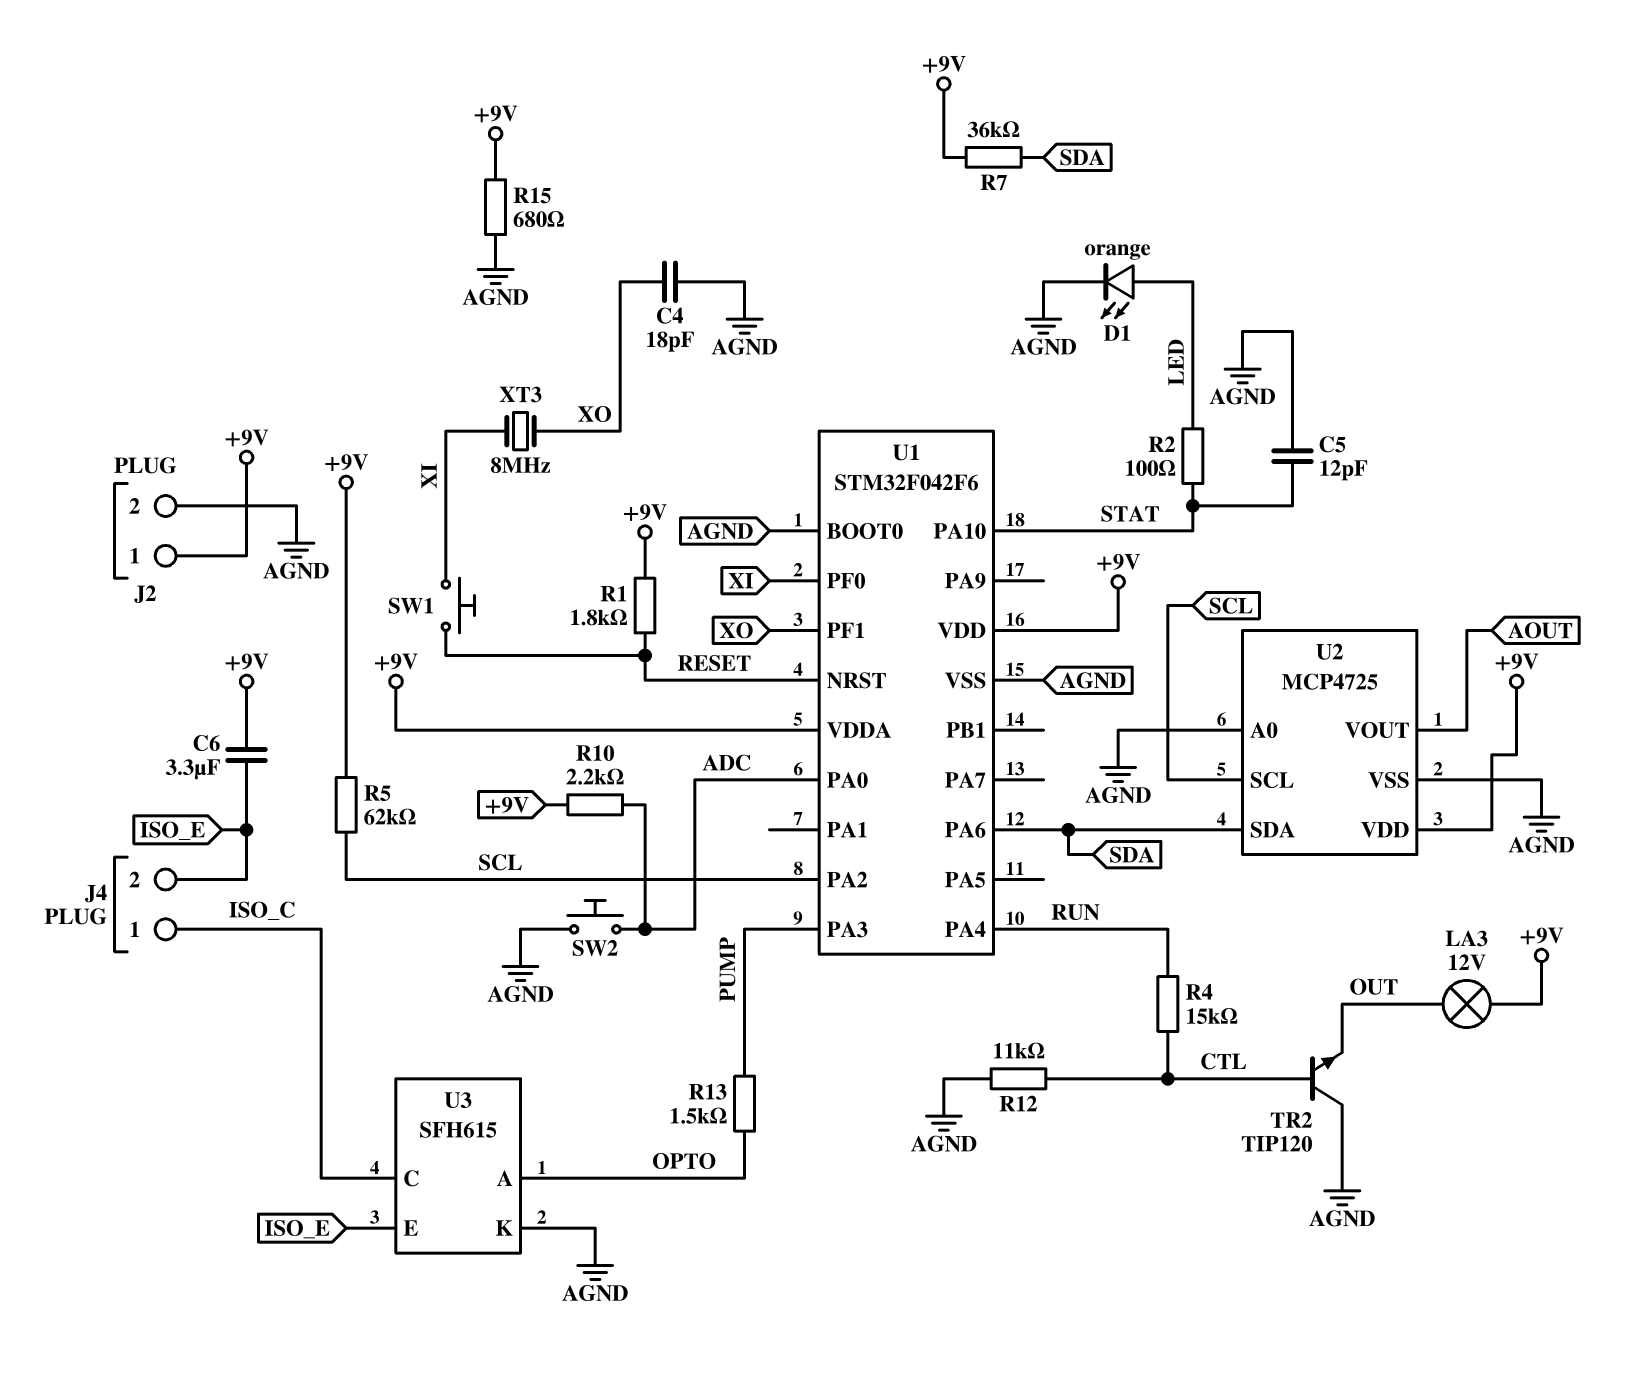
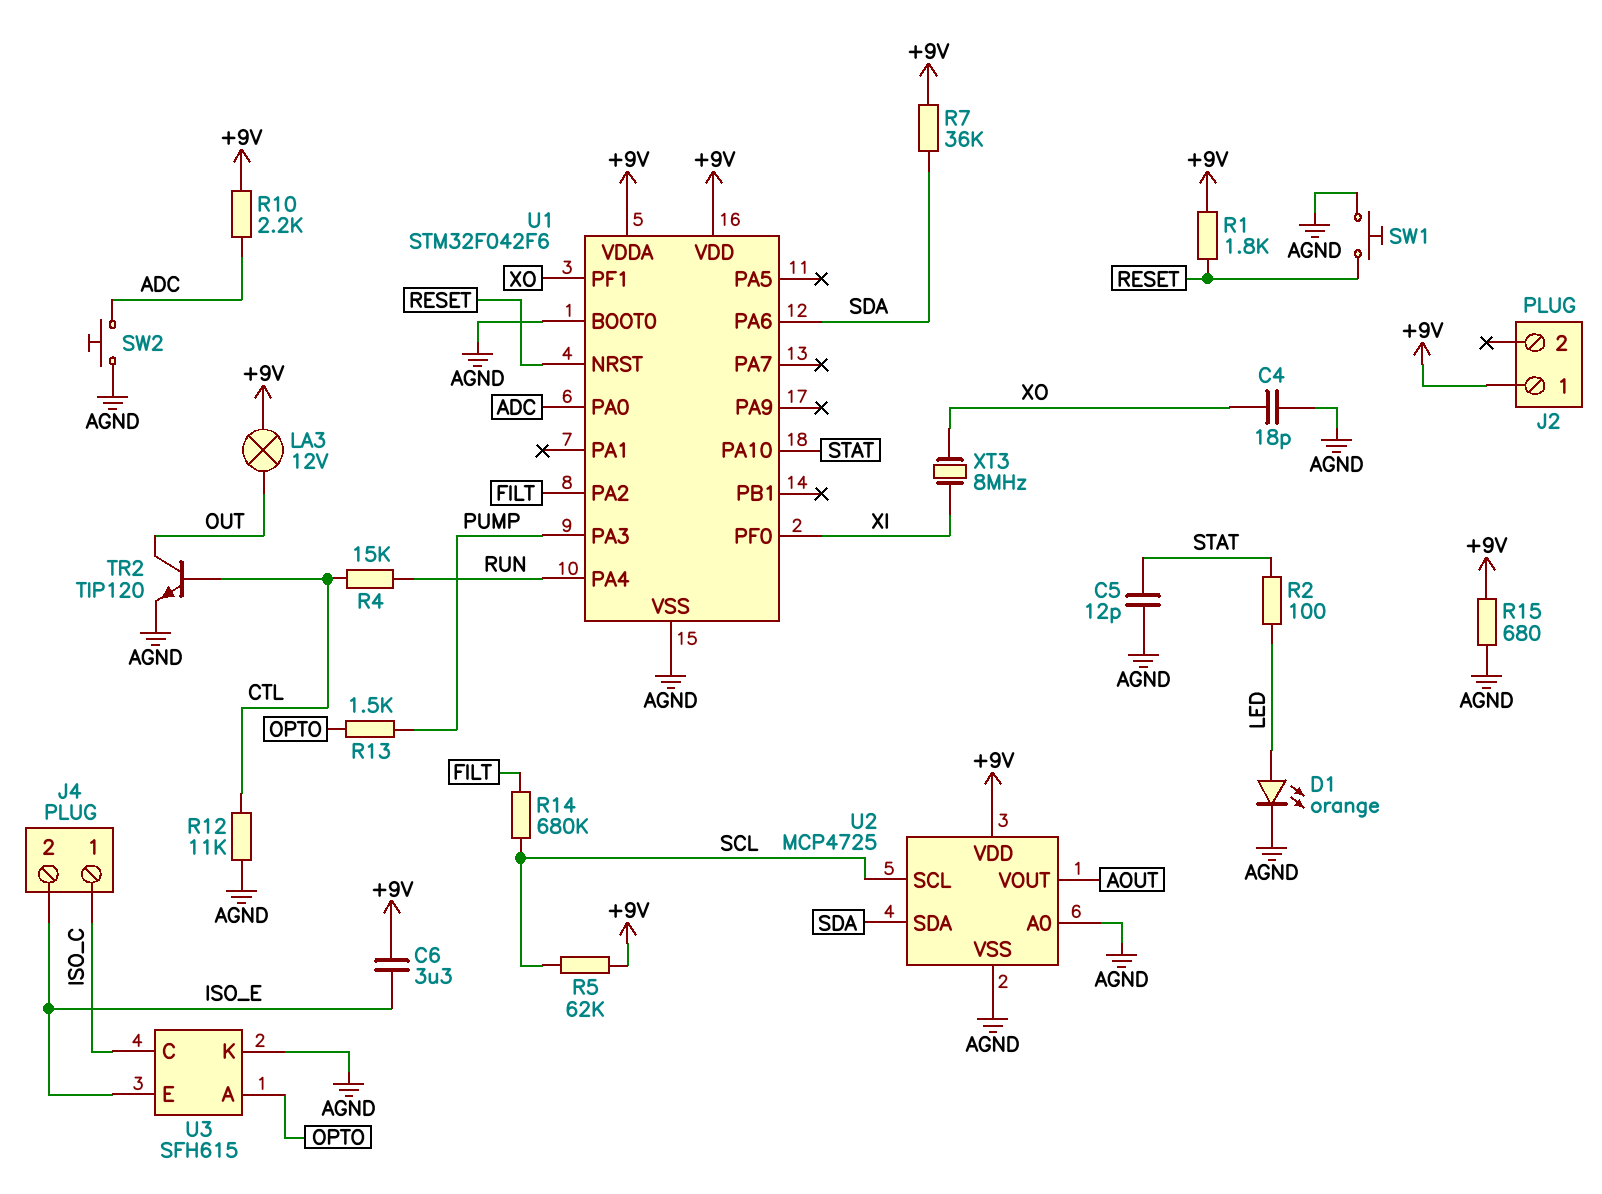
J2 pin 2: AGND -> none
R14: none -> 680k (FILT, SCL)
SW1: button (RESET, XI) -> button (AGND, RESET)
TR2: NPN TIP120 (B CTL, C AGND, E OUT) -> NPN TIP120 (B CTL, C OUT, E AGND)
U1 pin PA2: SCL -> FILT

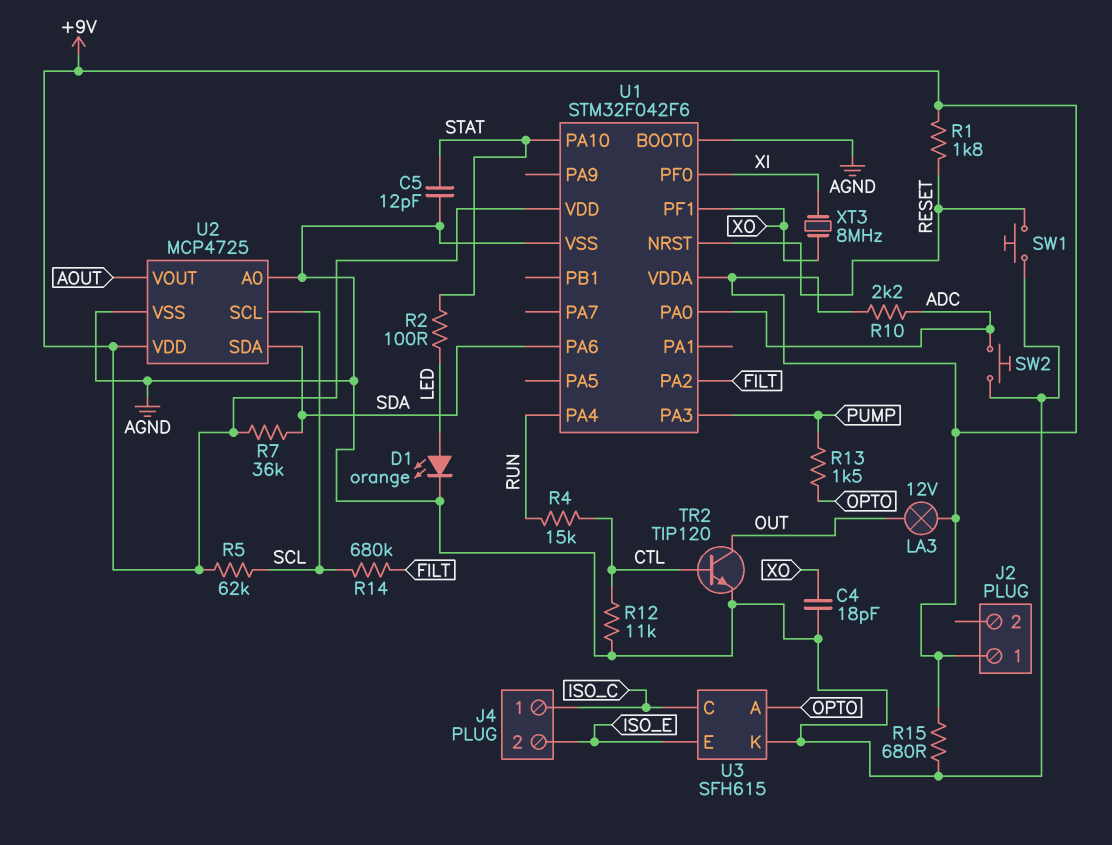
C6: 3.3uF (+9V, ISO_E) -> none

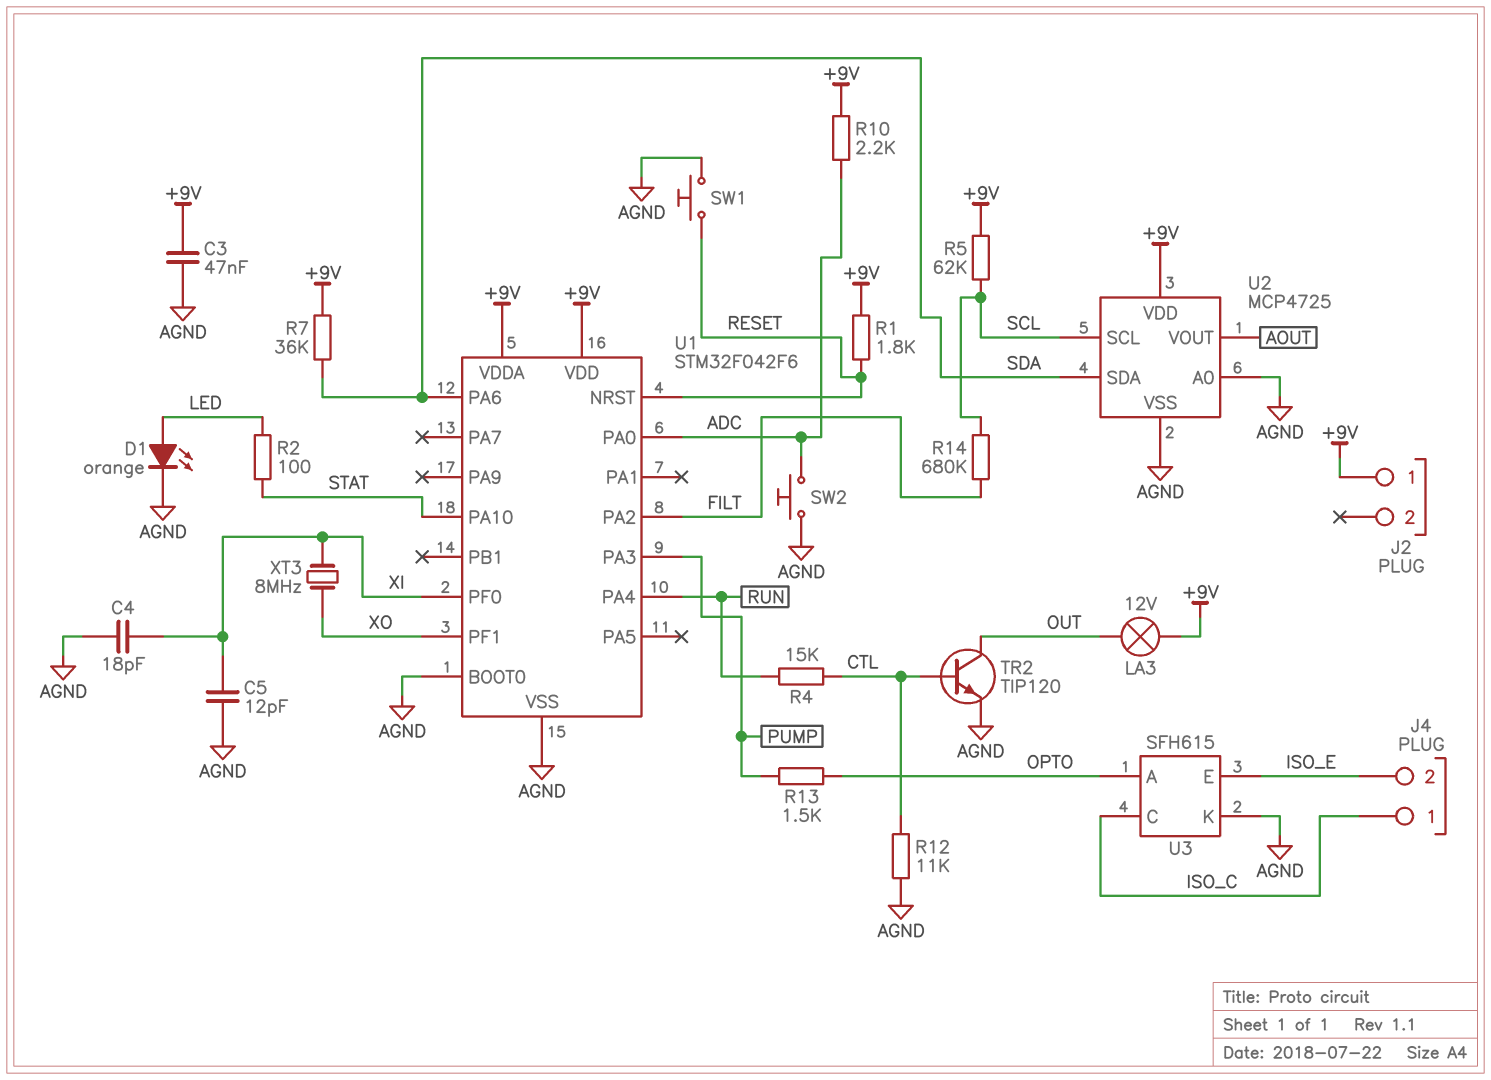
C3: none -> 47nF (+9V, AGND)
C4: 18pF (AGND, XO) -> 18pF (AGND, XI)
C5: 12pF (AGND, STAT) -> 12pF (AGND, XI)
R15: 680 (+9V, AGND) -> none

